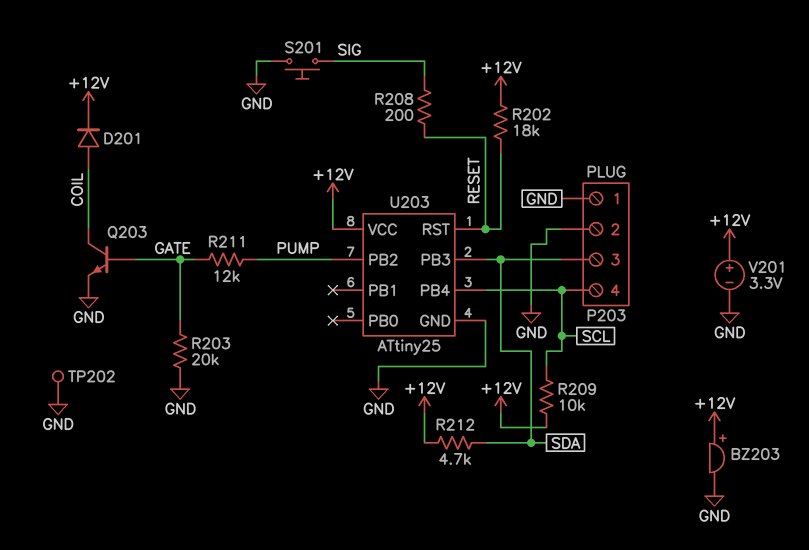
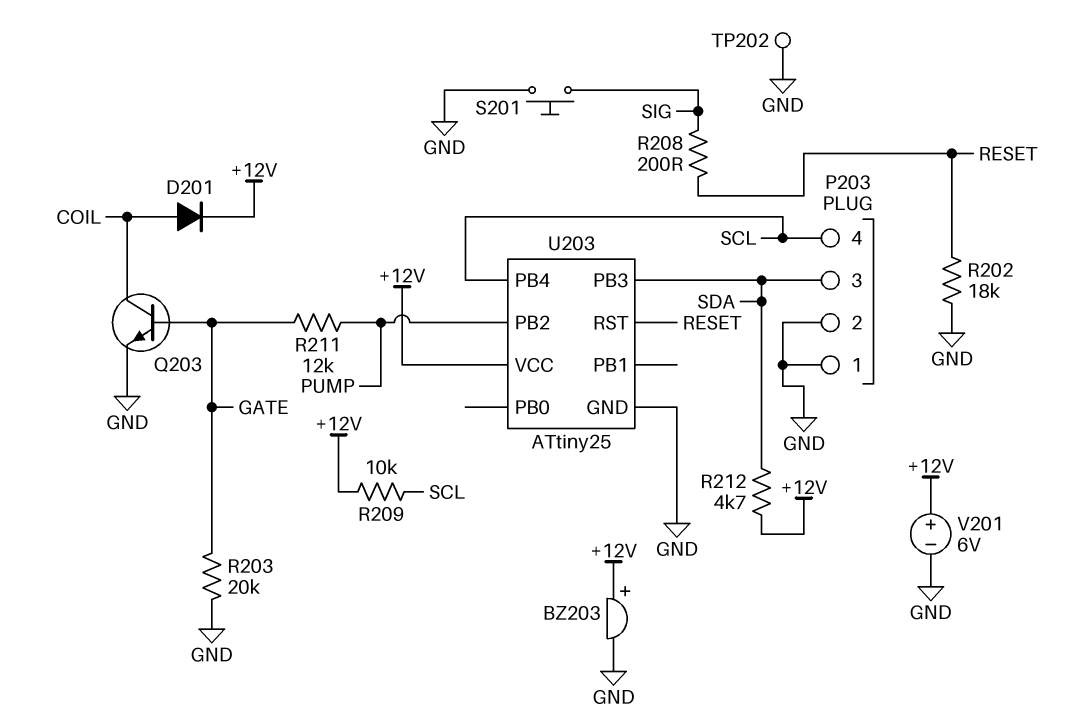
R202: 18k (+12V, RESET) -> 18k (GND, RESET)
V201: 3.3V (plus +12V, minus GND) -> 6V (plus +12V, minus GND)

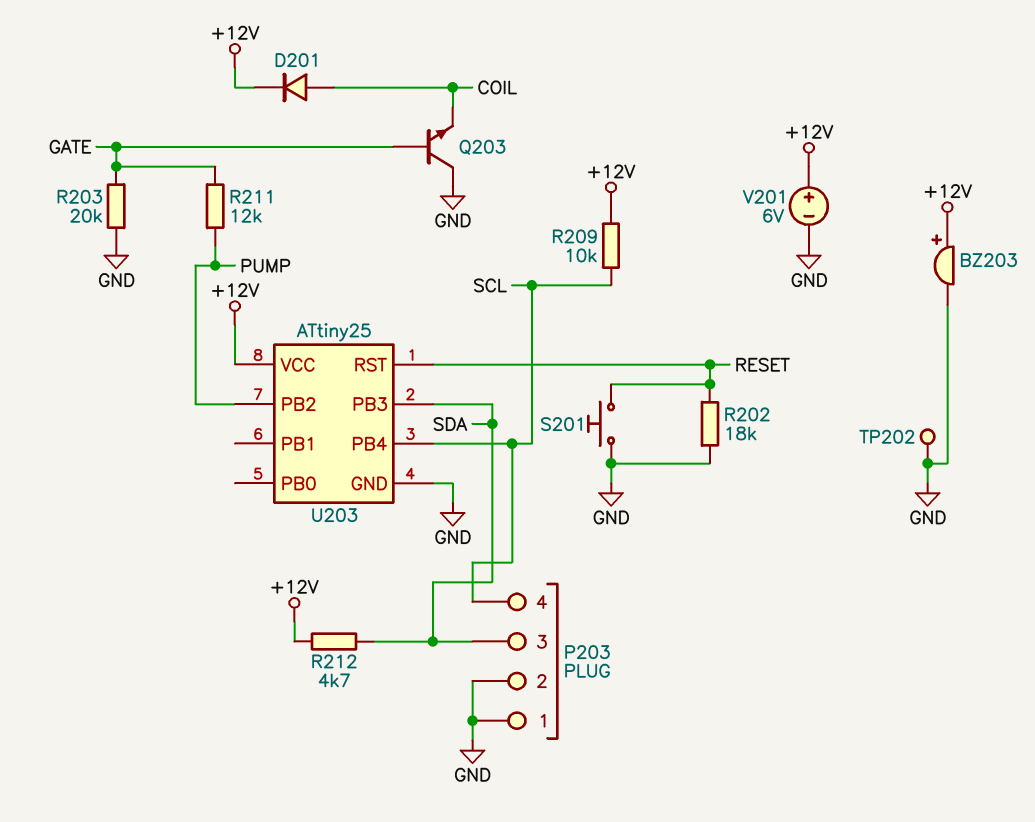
Q203: NPN (B GATE, C COIL, E GND) -> NPN (B GATE, C GND, E COIL)
R208: 200 (RESET, SIG) -> none
S201: button (GND, SIG) -> button (GND, RESET)

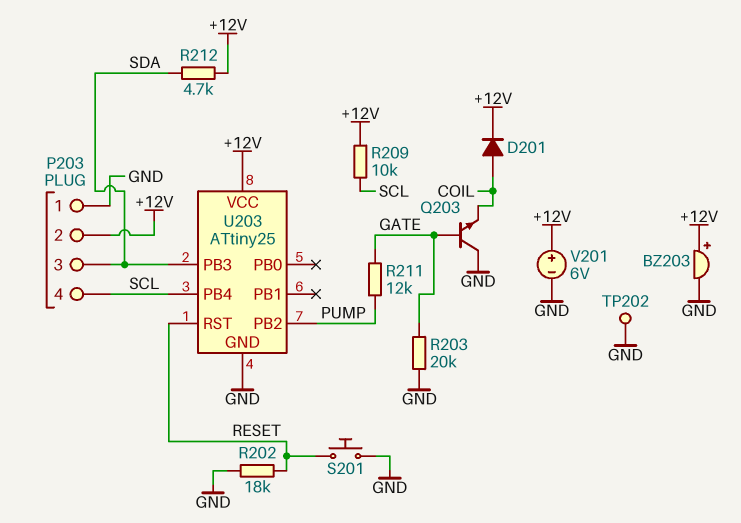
P203 pin 2: GND -> +12V

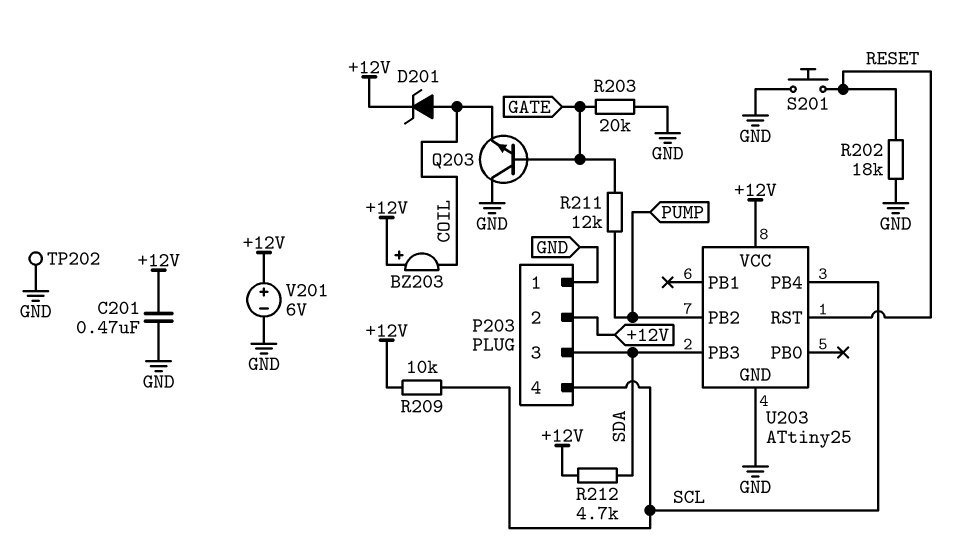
BZ203: buzzer (plus +12V, minus GND) -> buzzer (plus +12V, minus COIL)
C201: none -> 470nF (+12V, GND)
D201: diode (A COIL, K +12V) -> zener (A COIL, K +12V)

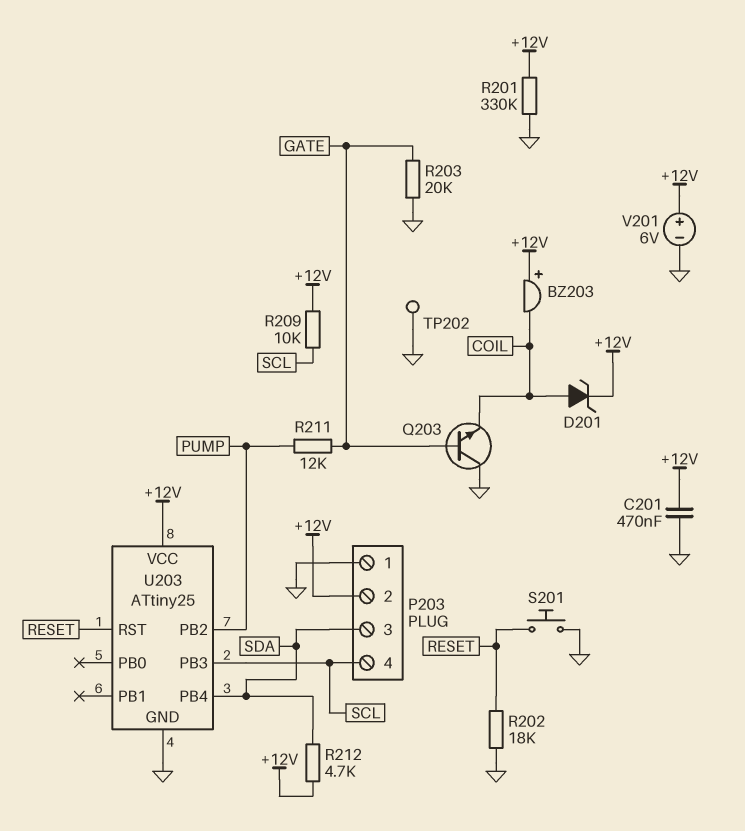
R201: none -> 330k (+12V, GND)
U203 pin PB3: SDA -> SCL
U203 pin PB4: SCL -> SDA

